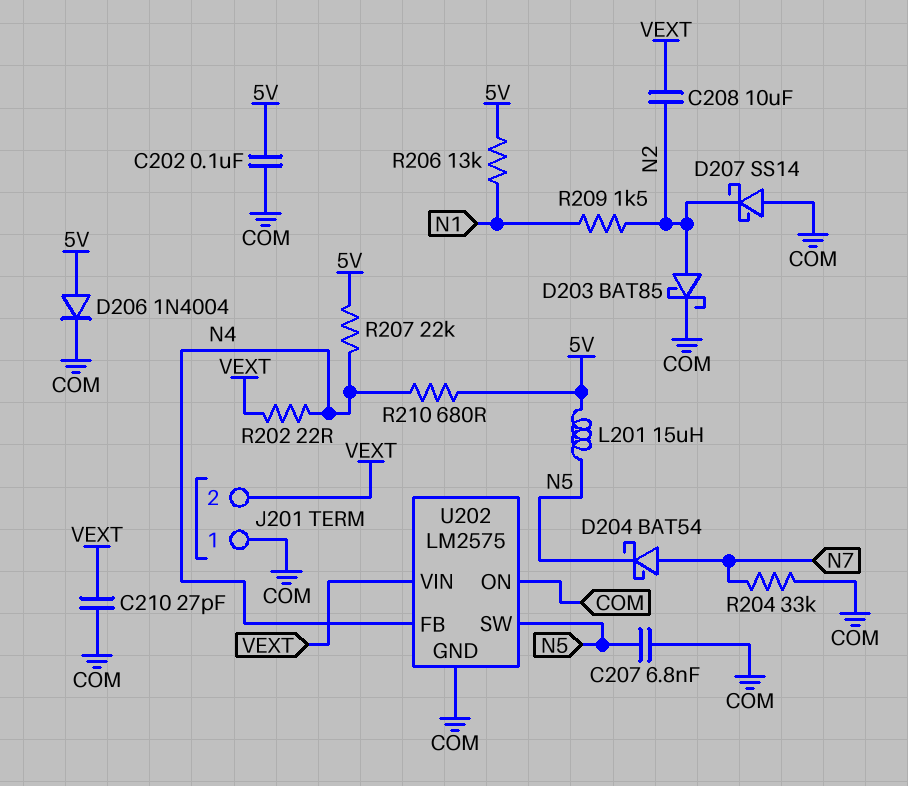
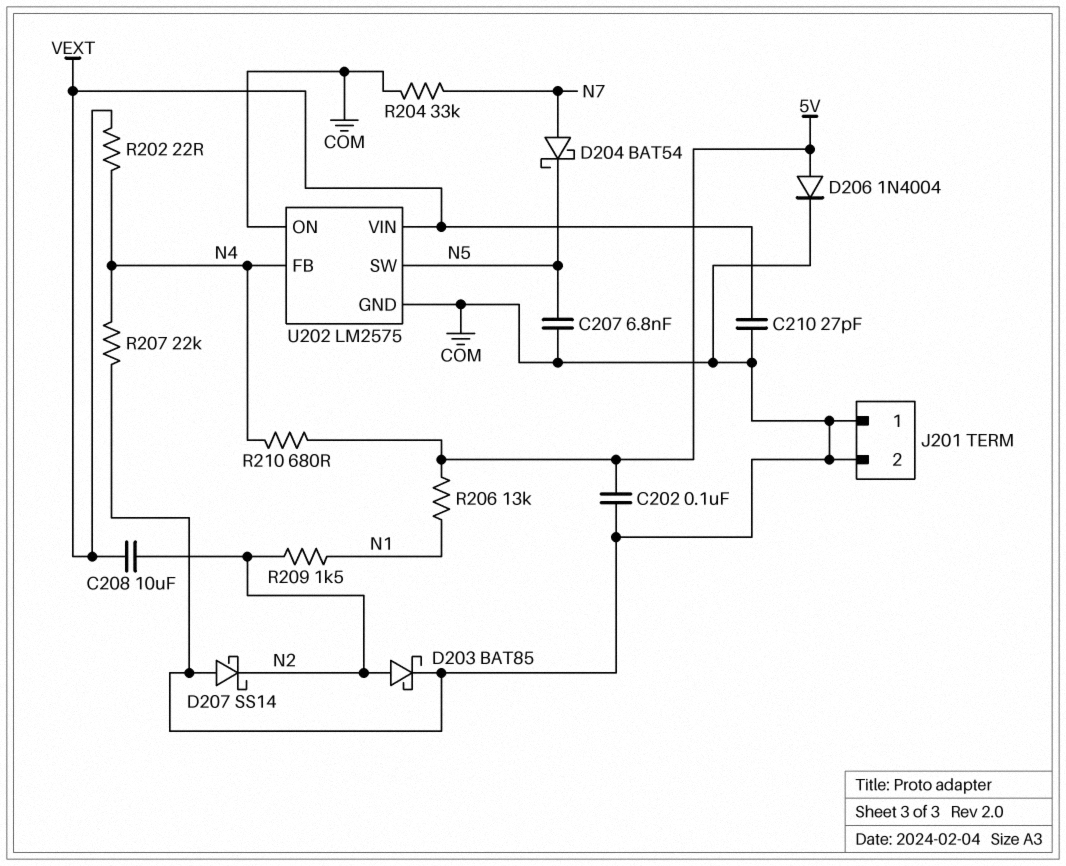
J201 pin 2: VEXT -> COM
L201: 15uH (5V, N5) -> none
R207: 22k (5V, N4) -> 22k (COM, N4)

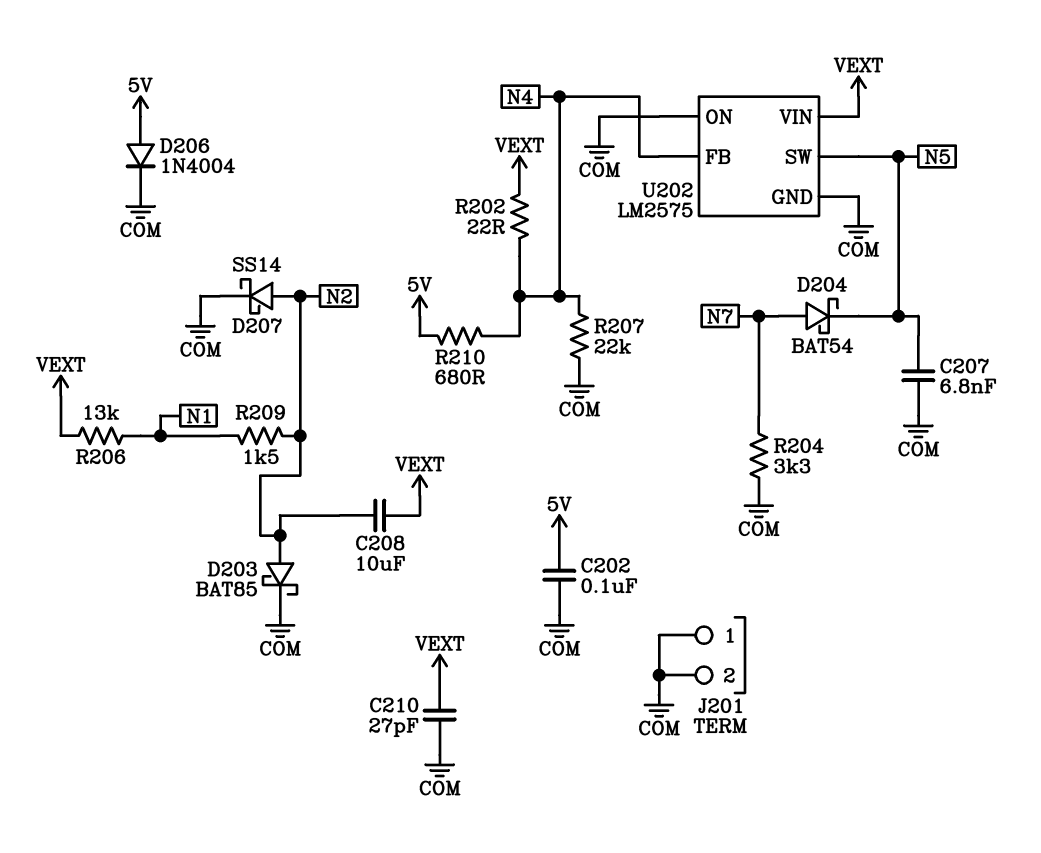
D207: schottky SS14 (A COM, K N2) -> schottky SS14 (A N2, K COM)
R204: 33k (COM, N7) -> 3.3k (COM, N7)
R206: 13k (5V, N1) -> 13k (N1, VEXT)

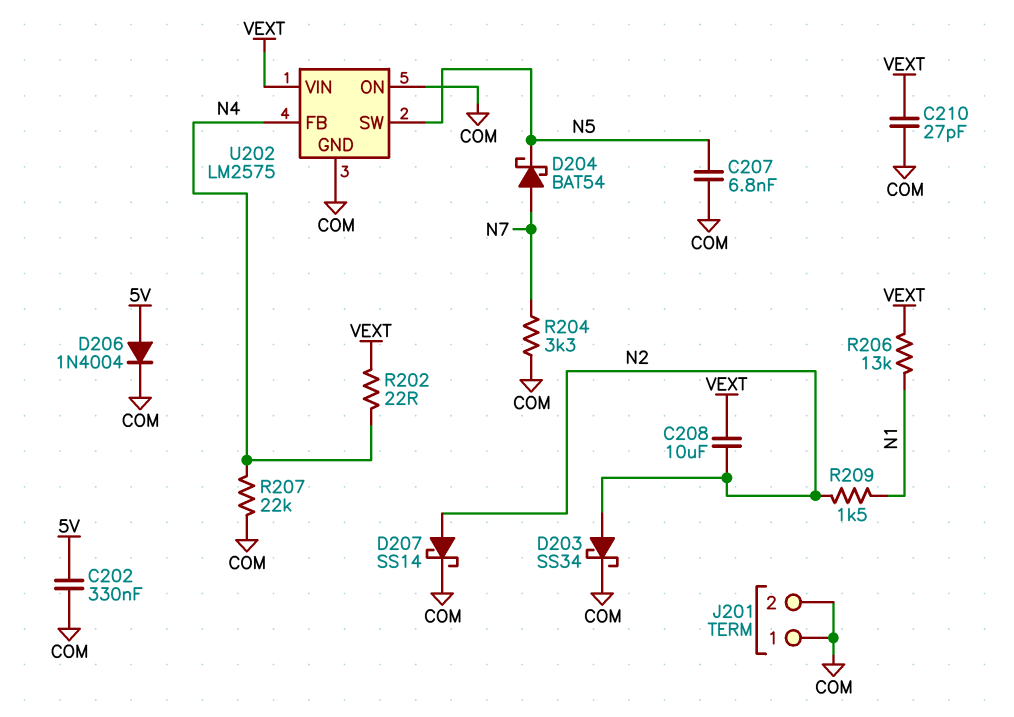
C202: 100nF (5V, COM) -> 330nF (5V, COM)
D203: schottky BAT85 (A N2, K COM) -> schottky SS34 (A N2, K COM)
R210: 680 (5V, N4) -> none

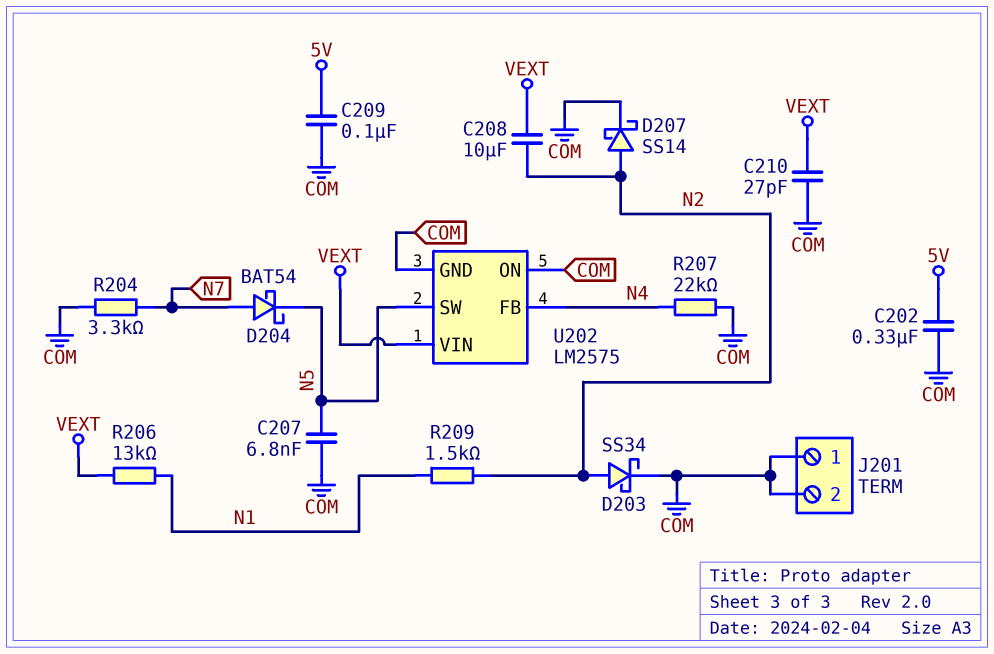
C209: none -> 100nF (5V, COM)
D206: diode 1N4004 (A 5V, K COM) -> none
R202: 22 (N4, VEXT) -> none

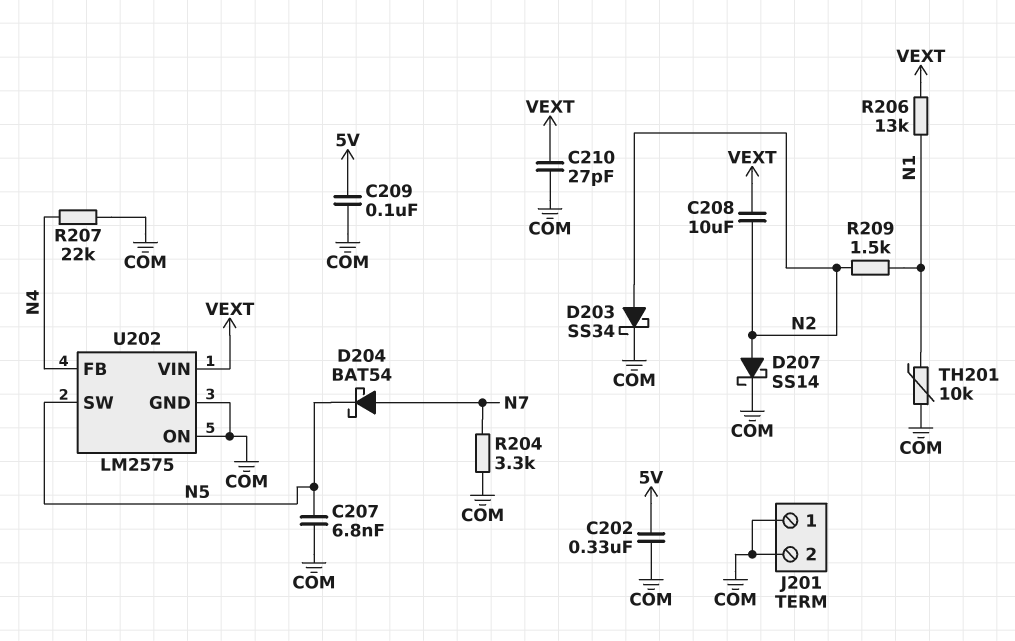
TH201: none -> 10k (COM, N1)

